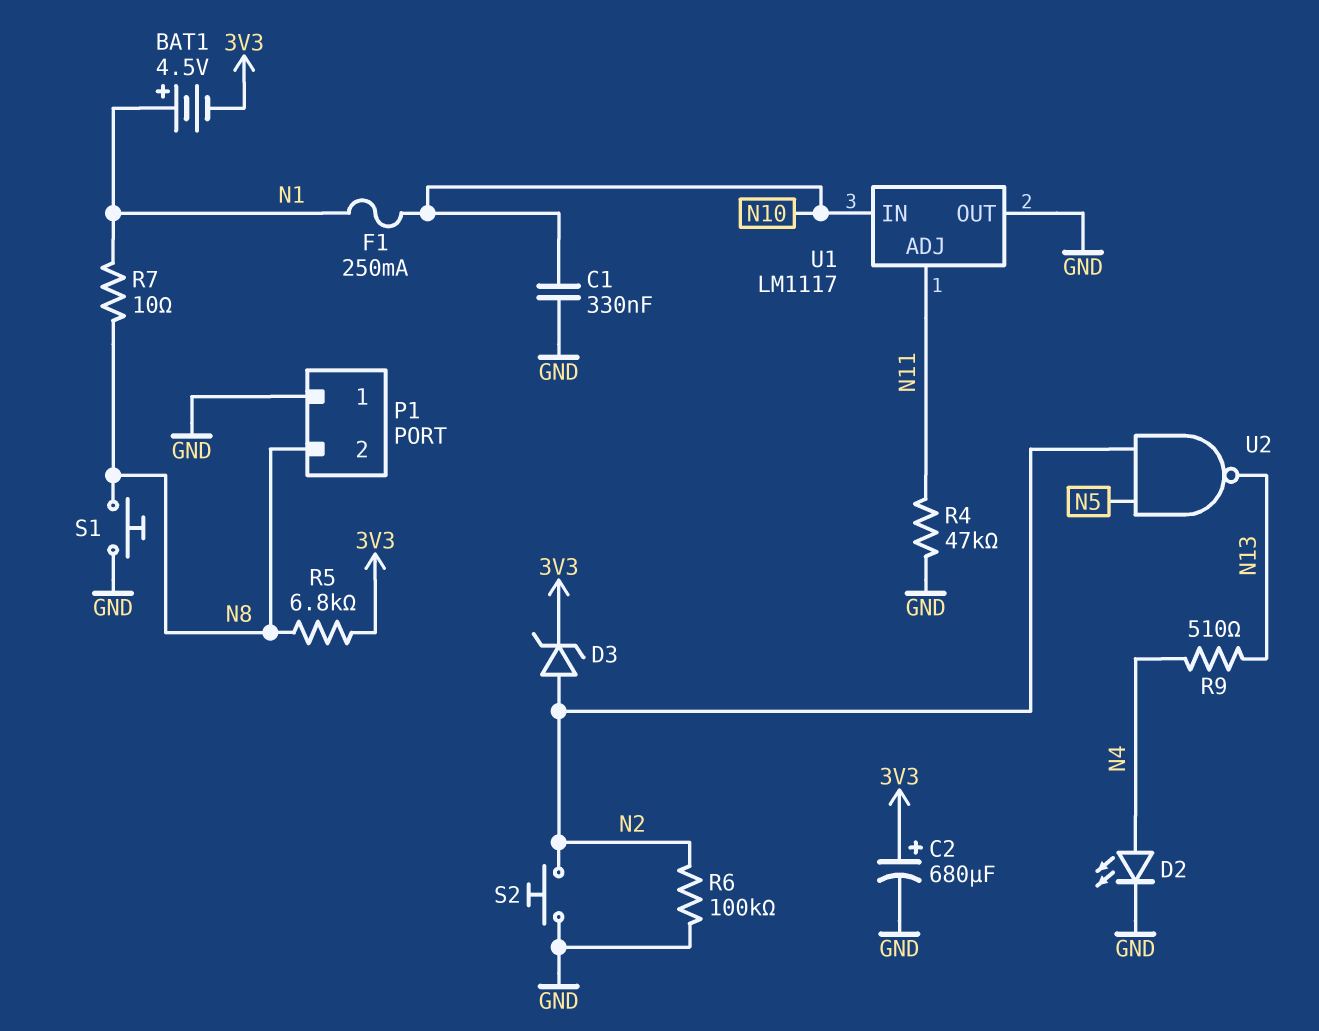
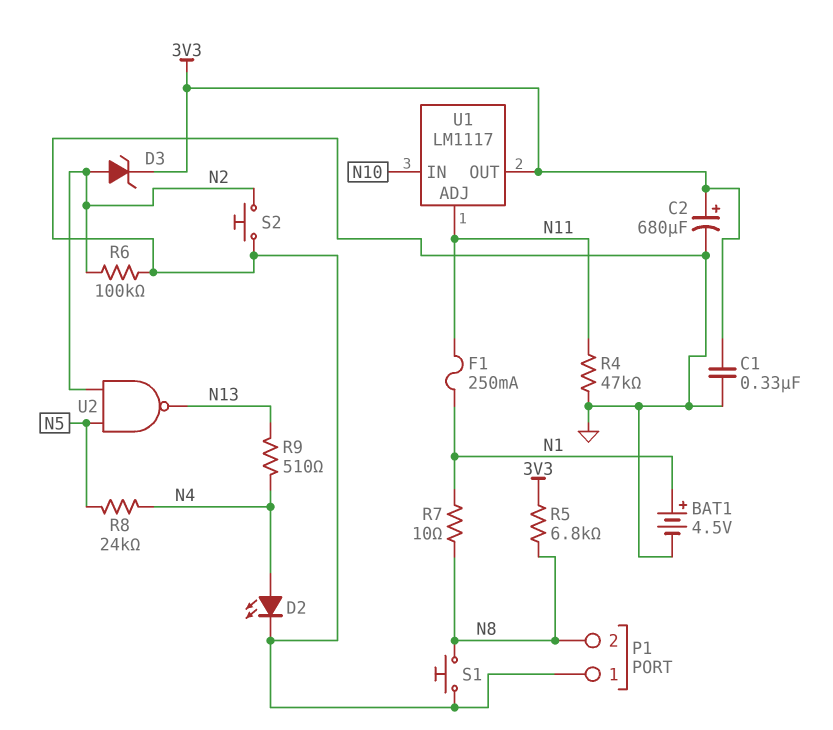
BAT1: 4.5V (plus N1, minus 3V3) -> 4.5V (plus N1, minus GND)
C1: 330nF (GND, N10) -> 330nF (3V3, GND)
F1: 250mA (N1, N10) -> 250mA (N1, N11)
R8: none -> 24k (N4, N5)
U1 pin OUT: GND -> 3V3

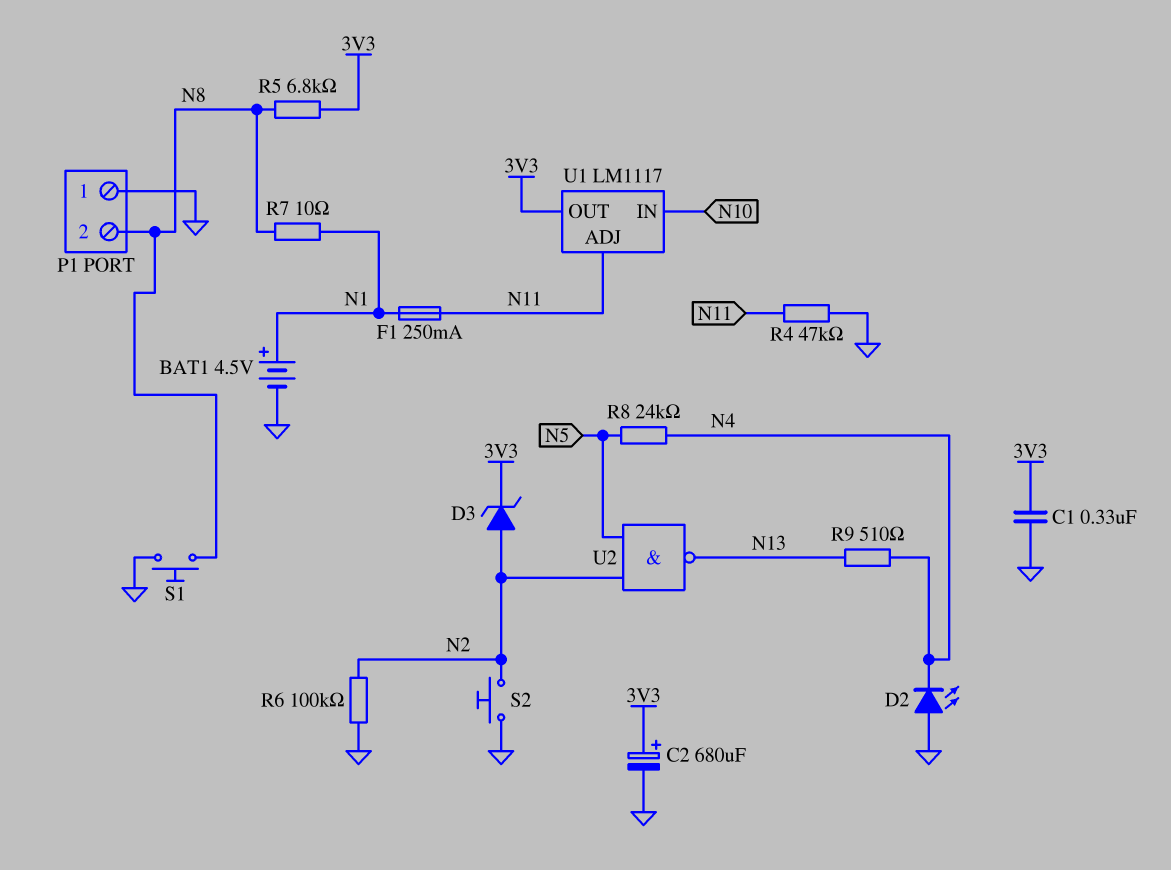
D2: LED (A N4, K GND) -> LED (A GND, K N4)

